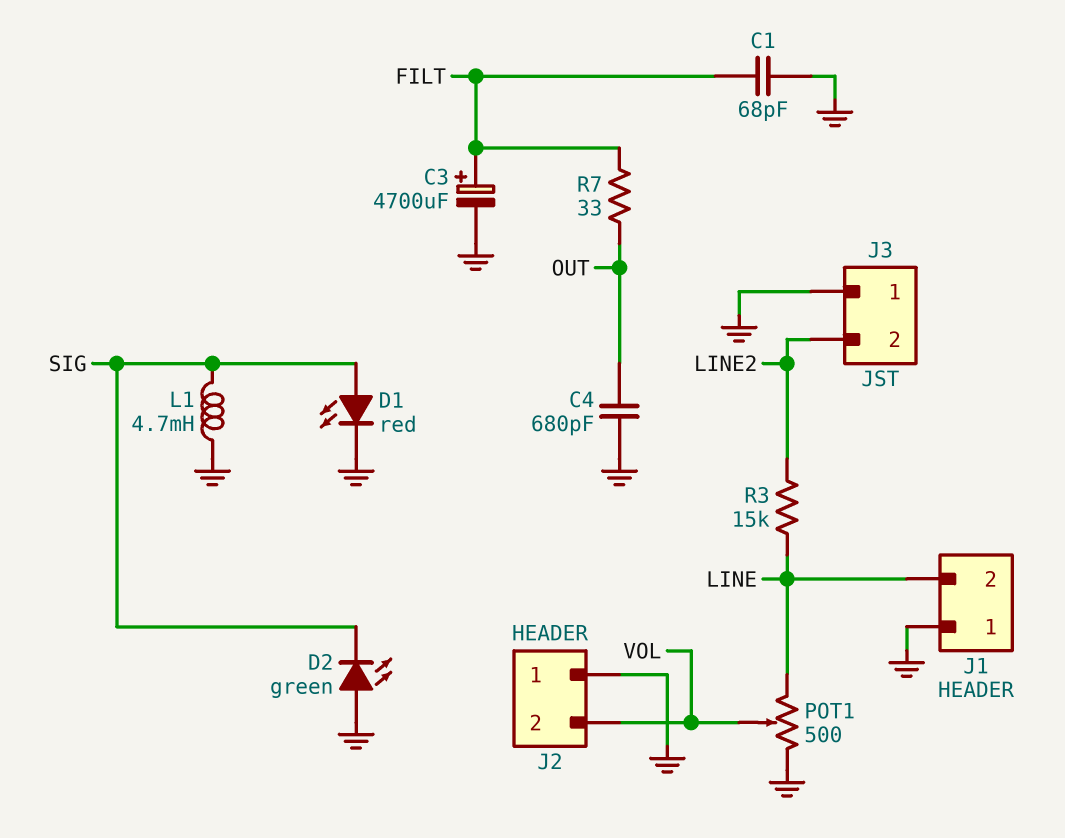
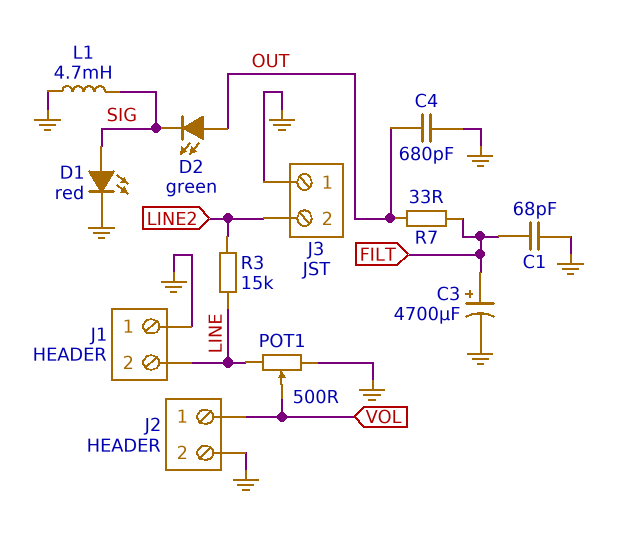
D2: LED green (A GND, K SIG) -> LED green (A OUT, K SIG)
J2 pin 1: GND -> VOL
J2 pin 2: VOL -> GND

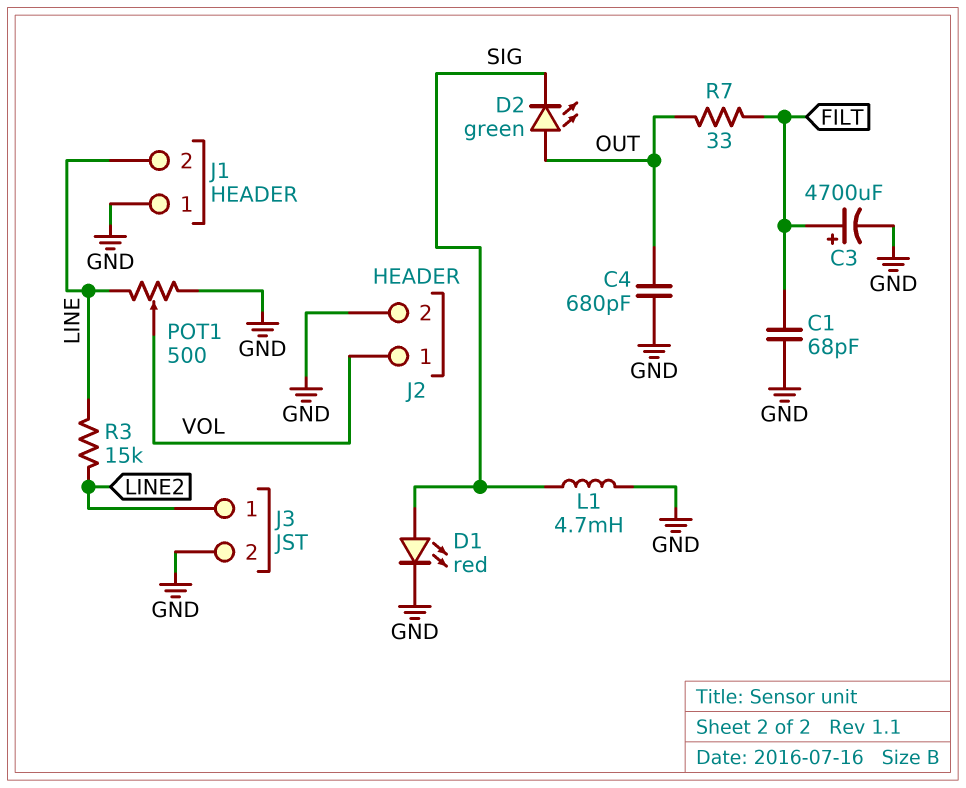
J3 pin 1: GND -> LINE2
J3 pin 2: LINE2 -> GND

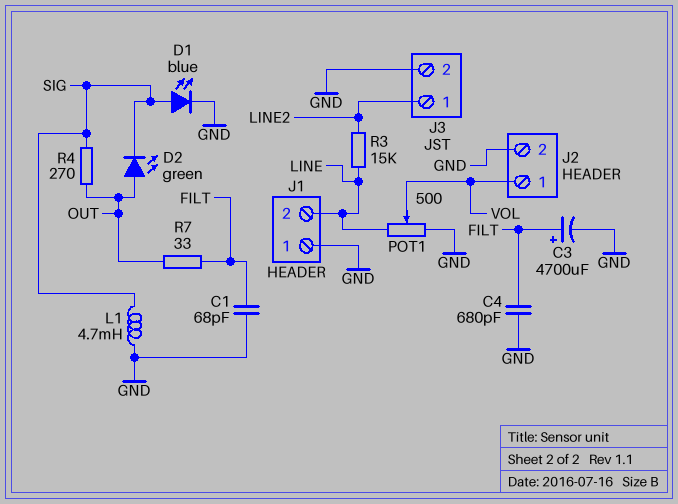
C4: 680pF (GND, OUT) -> 680pF (FILT, GND)
D1: LED red (A SIG, K GND) -> LED blue (A SIG, K GND)
R4: none -> 270 (OUT, SIG)

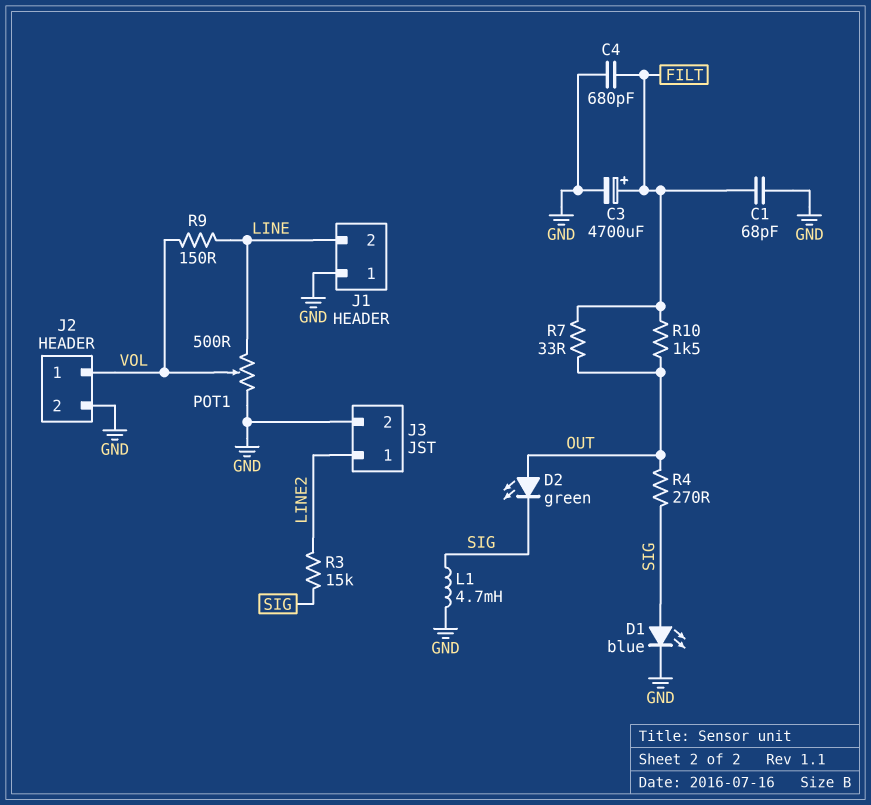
R3: 15k (LINE, LINE2) -> 15k (LINE2, SIG)
R9: none -> 150 (LINE, VOL)
R10: none -> 1.5k (FILT, OUT)

